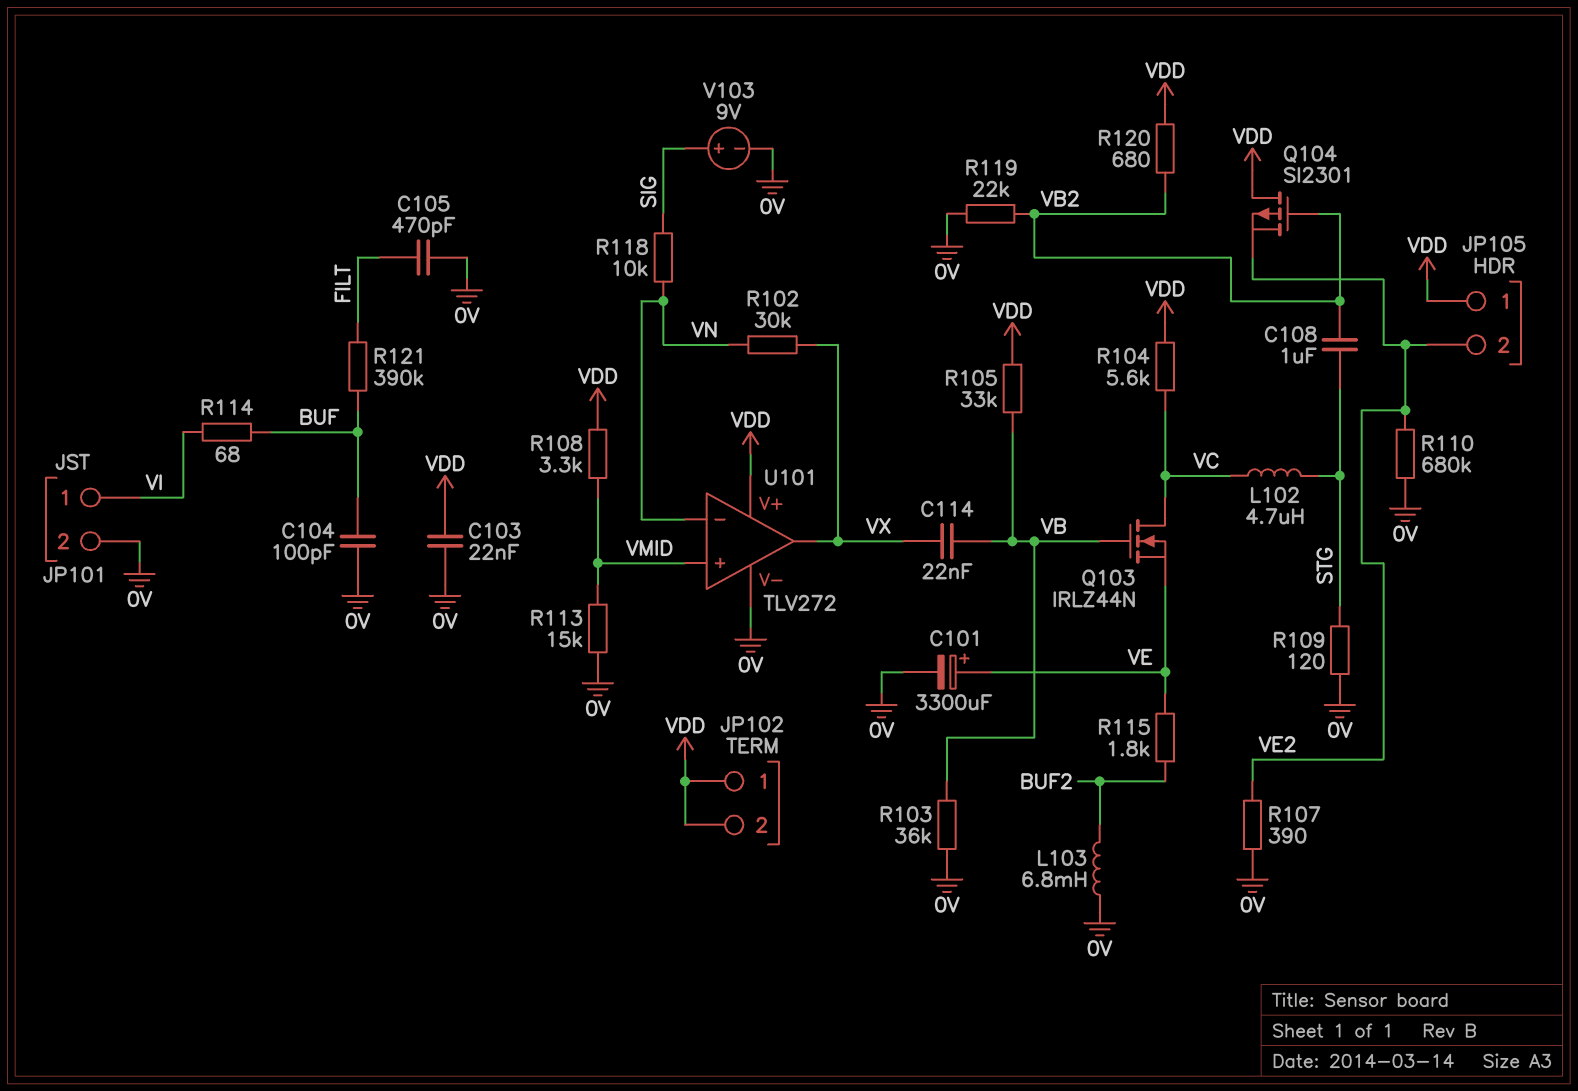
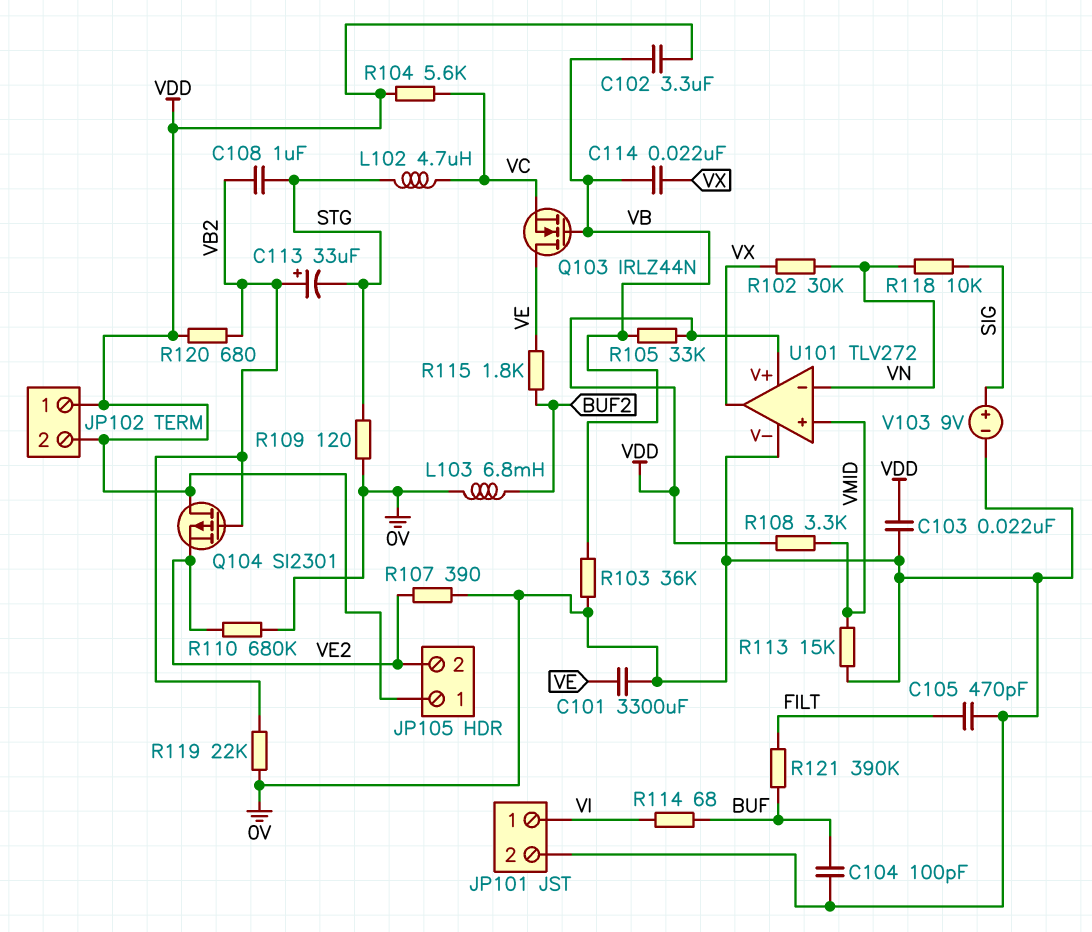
C101: 3300uF (plus VE, minus 0V) -> 3300uF (0V, VE)
C102: none -> 3.3uF (VB, VDD)
C113: none -> 33uF (plus VB2, minus STG)
Q103: NMOS IRLZ44N (G VB, D VC, S VE) -> NMOS IRLZ44N (G VB, D VE, S VC)

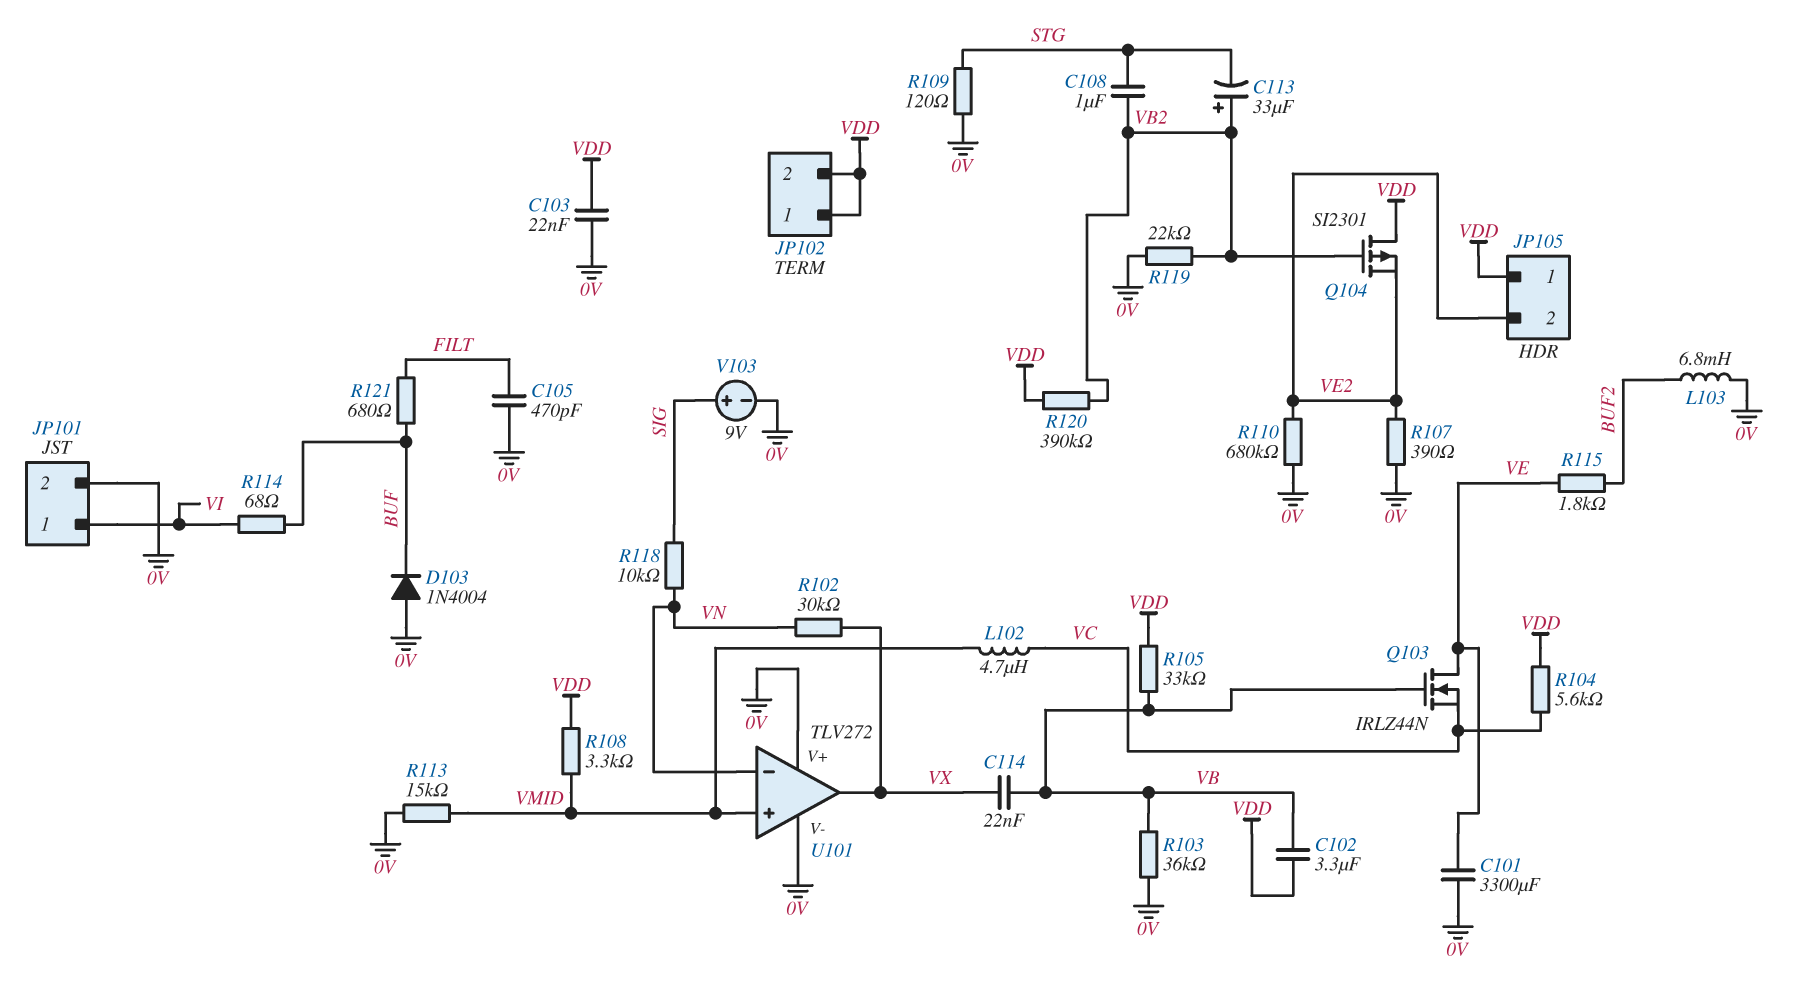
C104: 100pF (0V, BUF) -> none
D103: none -> diode 1N4004 (A 0V, K BUF)
L102: 4.7uH (STG, VC) -> 4.7uH (VC, VMID)
R120: 680 (VB2, VDD) -> 390k (VB2, VDD)
R121: 390k (BUF, FILT) -> 680 (BUF, FILT)
U101 pin V+: VDD -> 0V

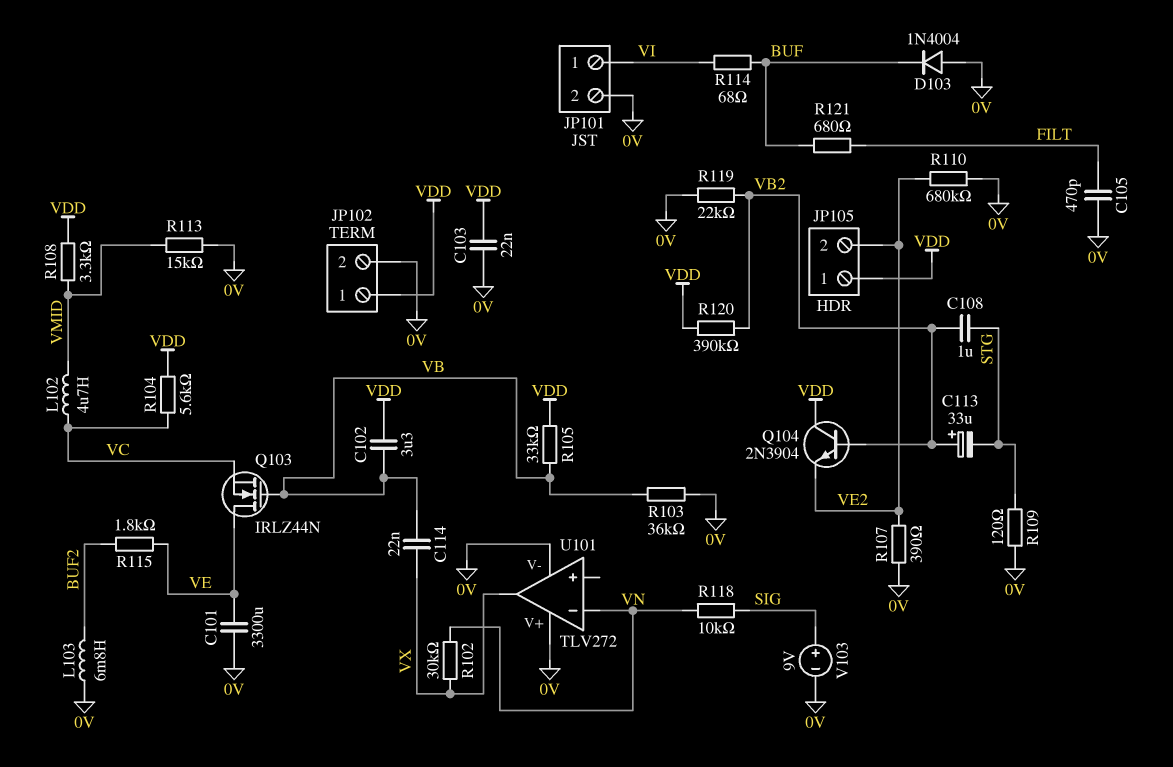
JP102 pin 2: VDD -> 0V
Q104: PMOS SI2301 (G VB2, D VDD, S VE2) -> NPN 2N3904 (B VB2, C VDD, E VE2)
U101 pin in+: VMID -> none

